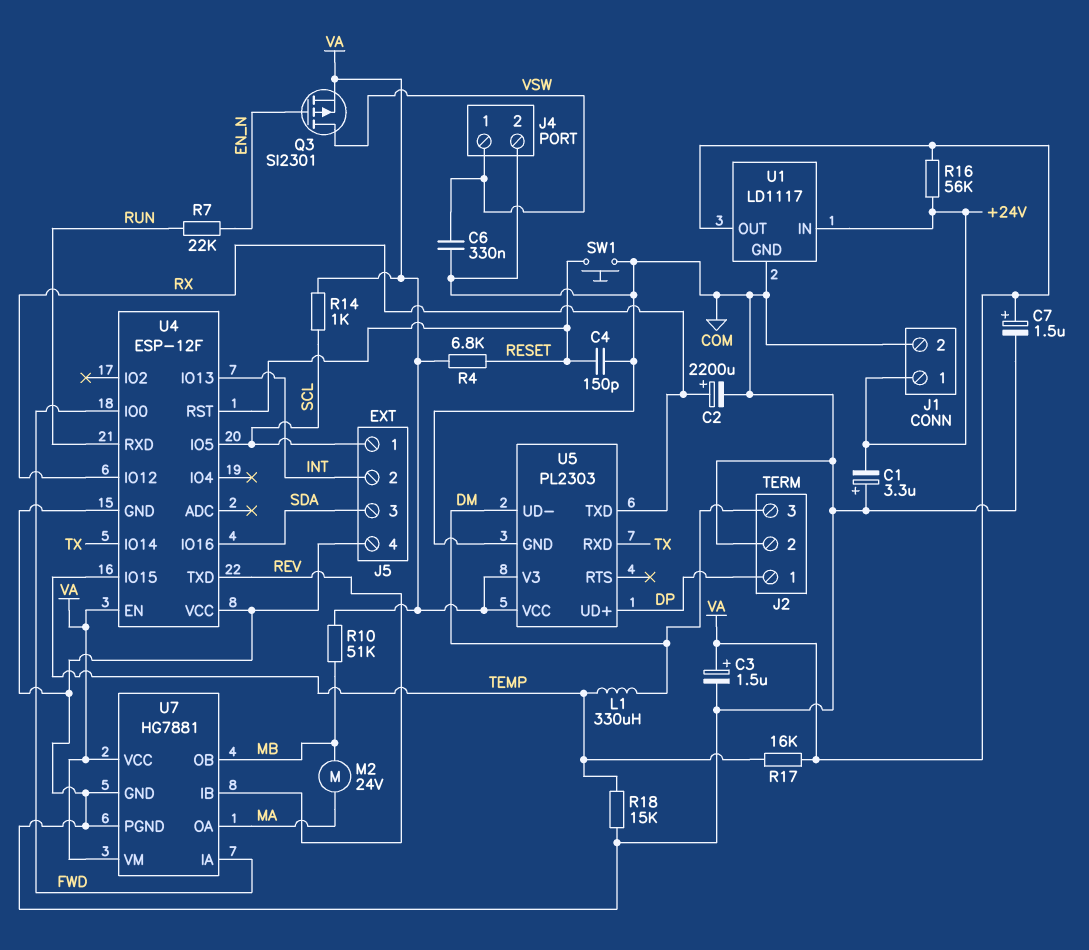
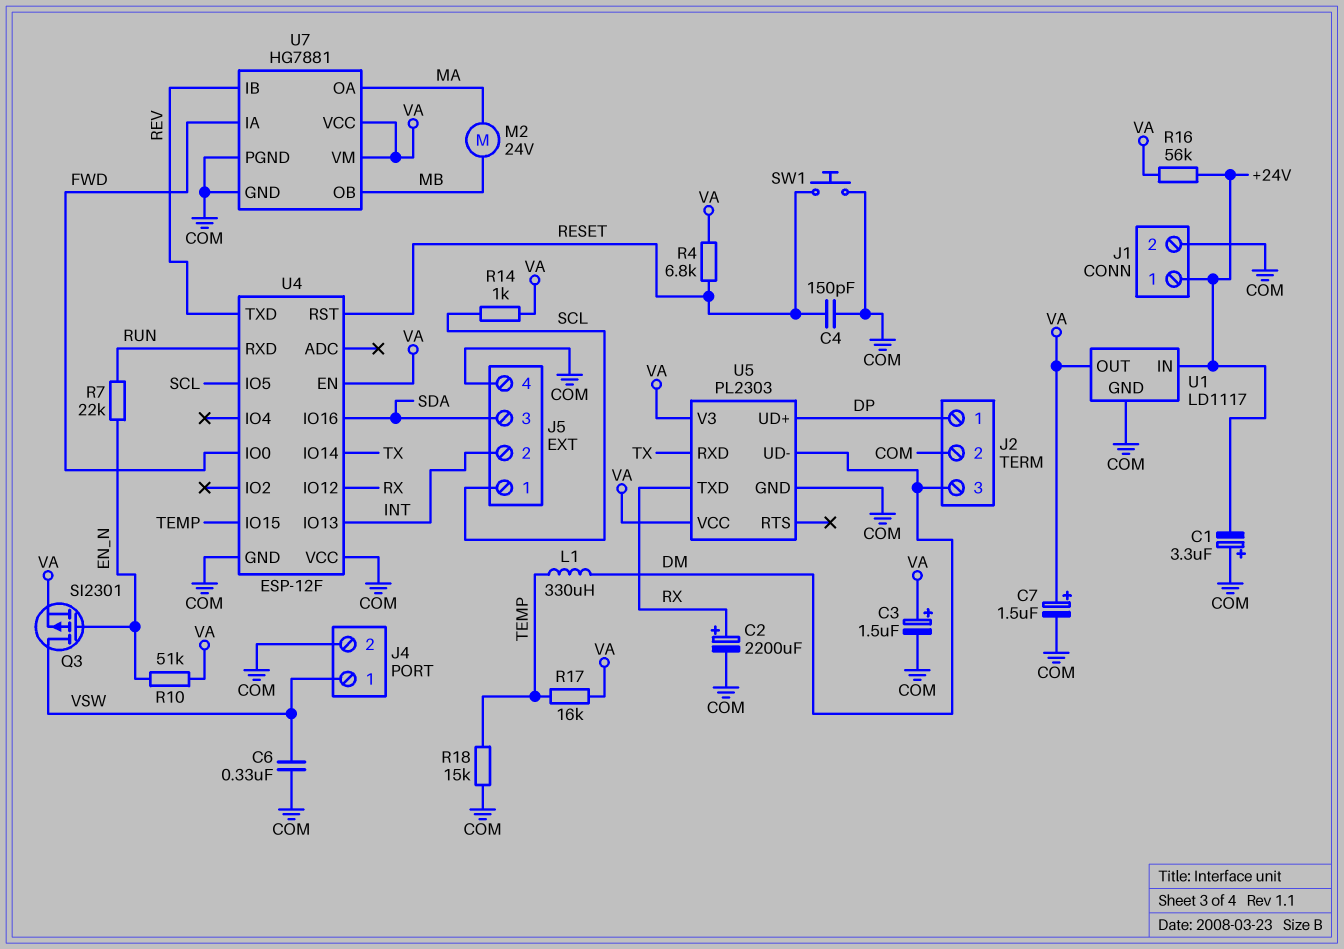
R10: 51k (MB, VA) -> 51k (EN_N, VA)

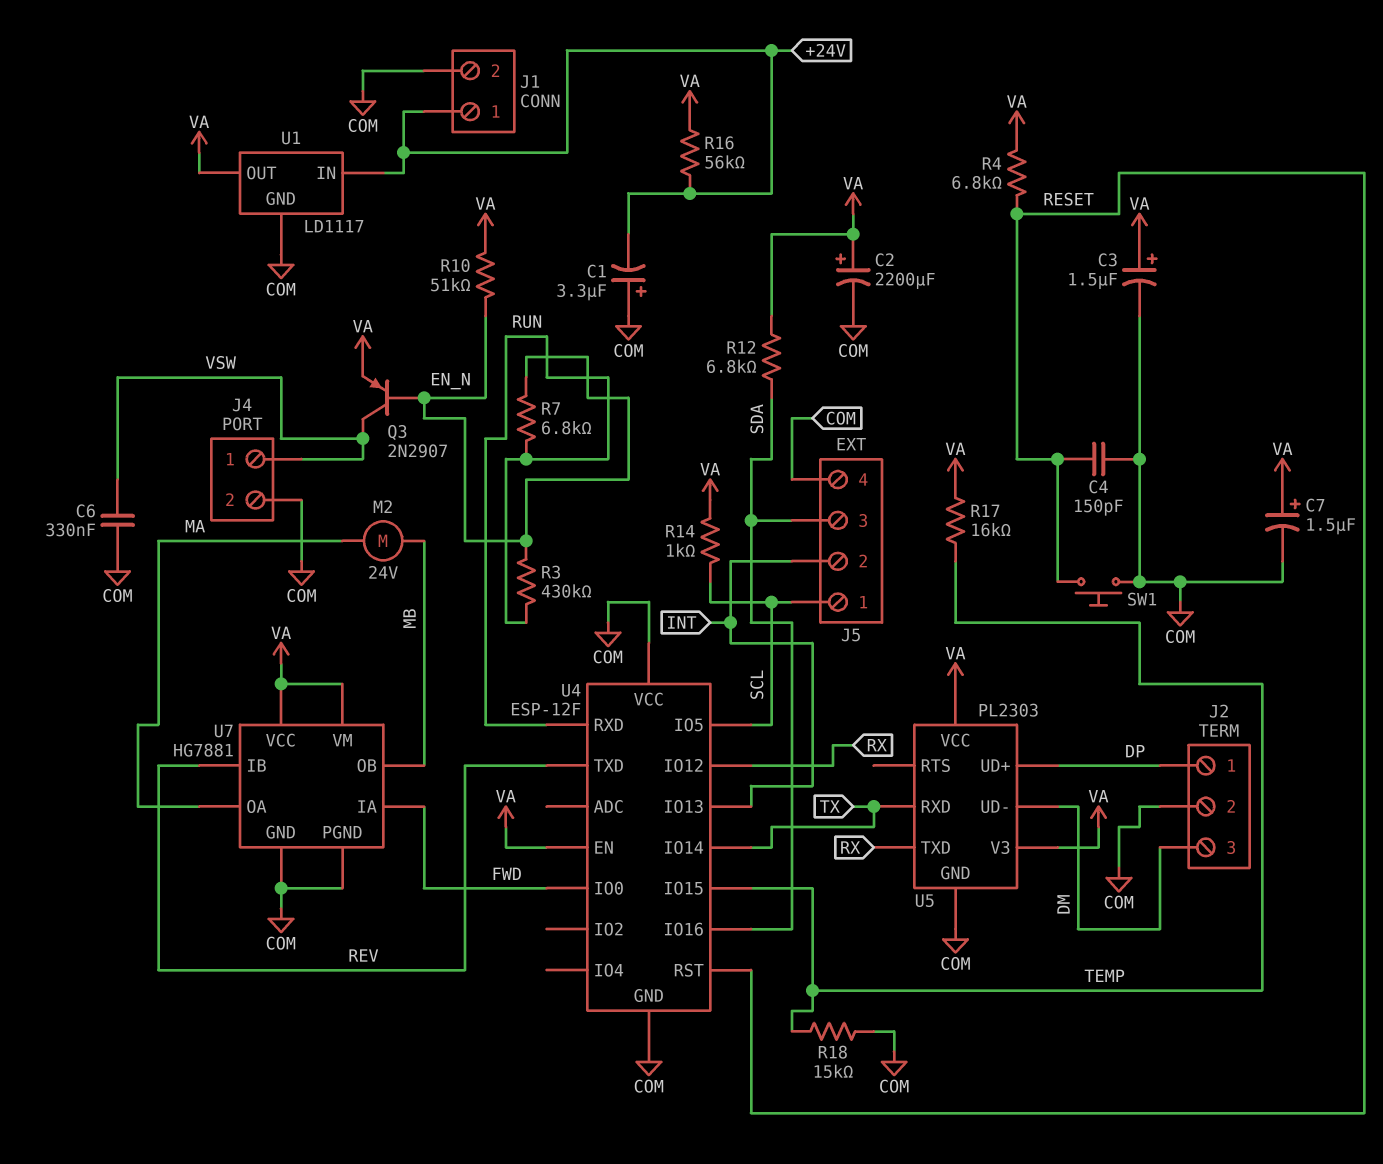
C2: 2200uF (plus RX, minus COM) -> 2200uF (plus VA, minus COM)
L1: 330uH (DM, TEMP) -> none
Q3: PMOS SI2301 (G EN_N, D VSW, S VA) -> PNP 2N2907 (B EN_N, C VSW, E VA)
R3: none -> 430k (EN_N, RUN)
R7: 22k (EN_N, RUN) -> 6.8k (EN_N, RUN)
R12: none -> 6.8k (SDA, VA)

